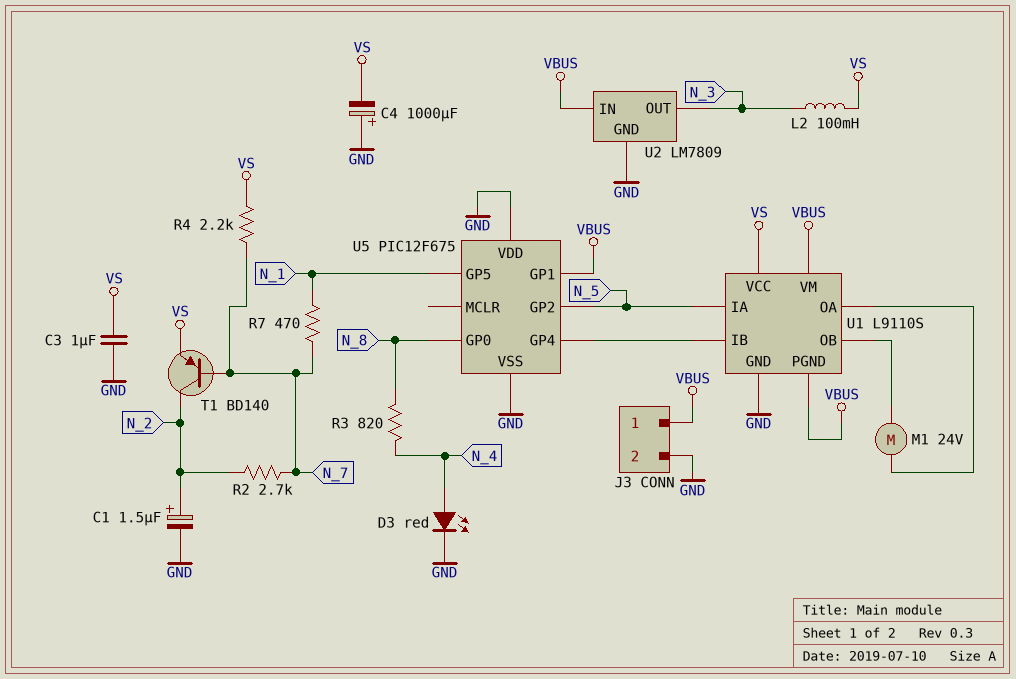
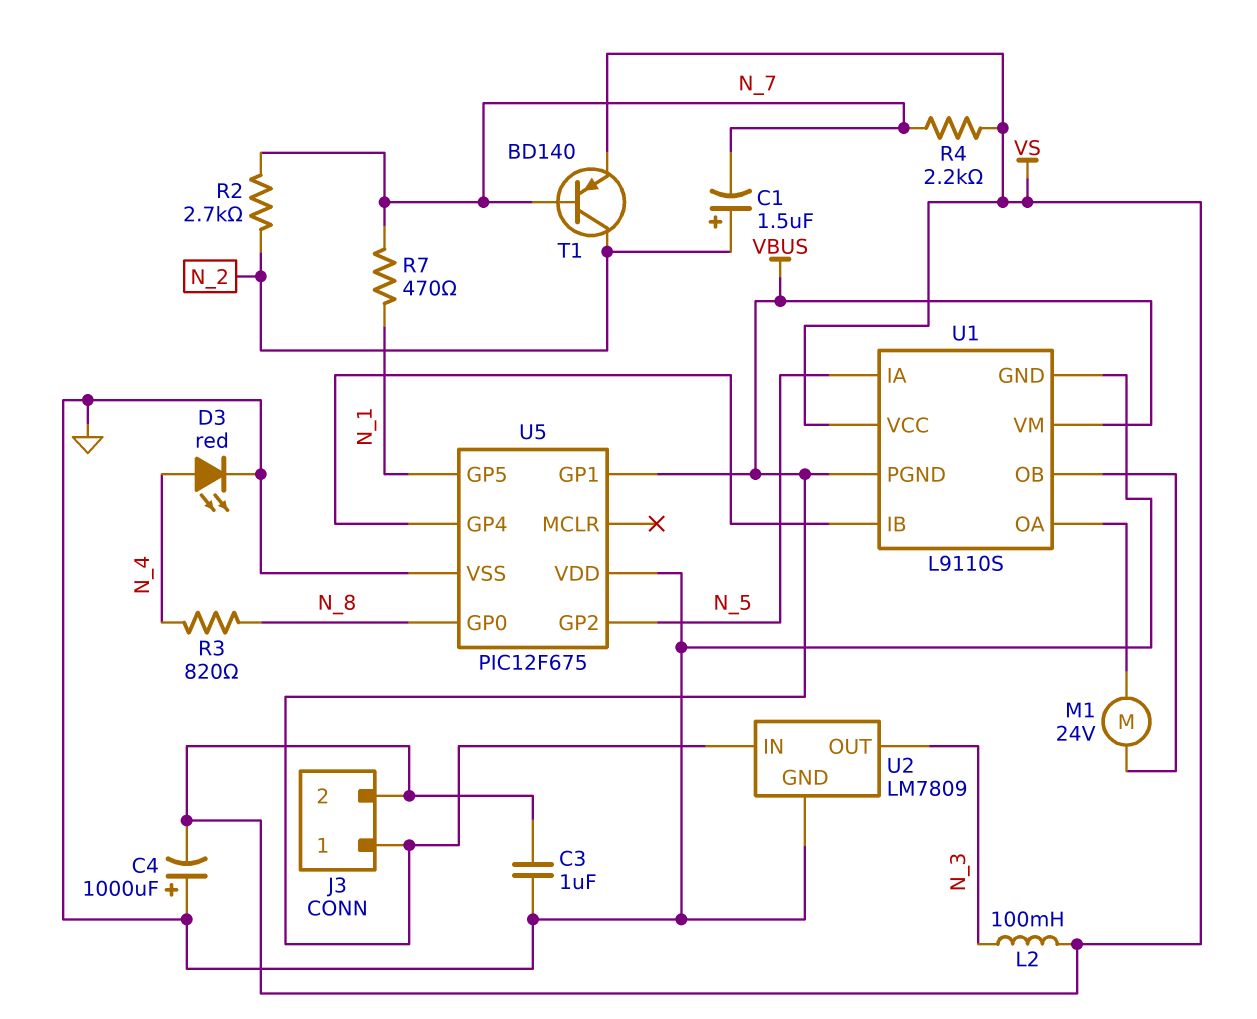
C1: 1.5uF (plus N_2, minus GND) -> 1.5uF (plus N_2, minus N_7)
J3 pin 2: GND -> VS

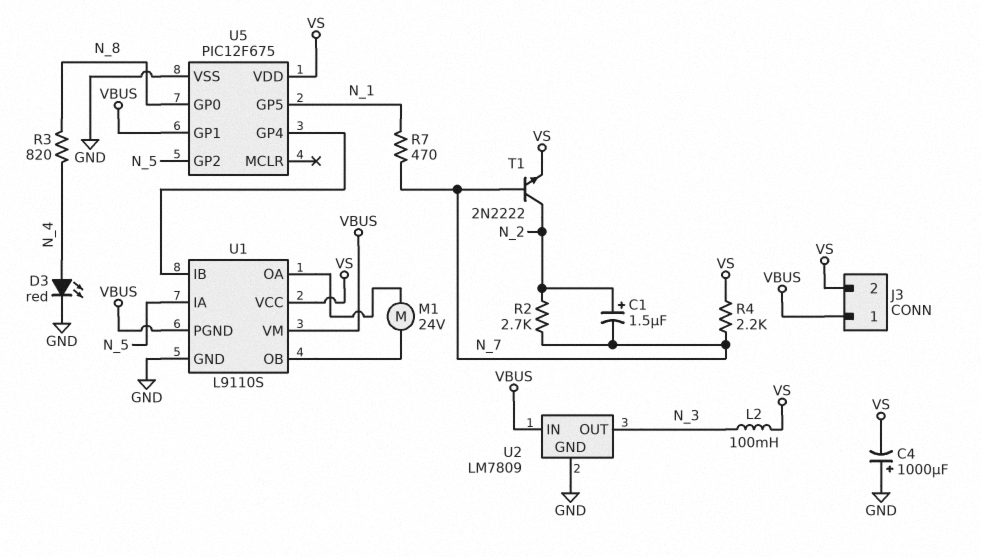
C3: 1uF (GND, VS) -> none
T1: PNP BD140 (B N_7, C N_2, E VS) -> NPN 2N2222 (B N_7, C N_2, E VS)
U5 pin VDD: GND -> VS

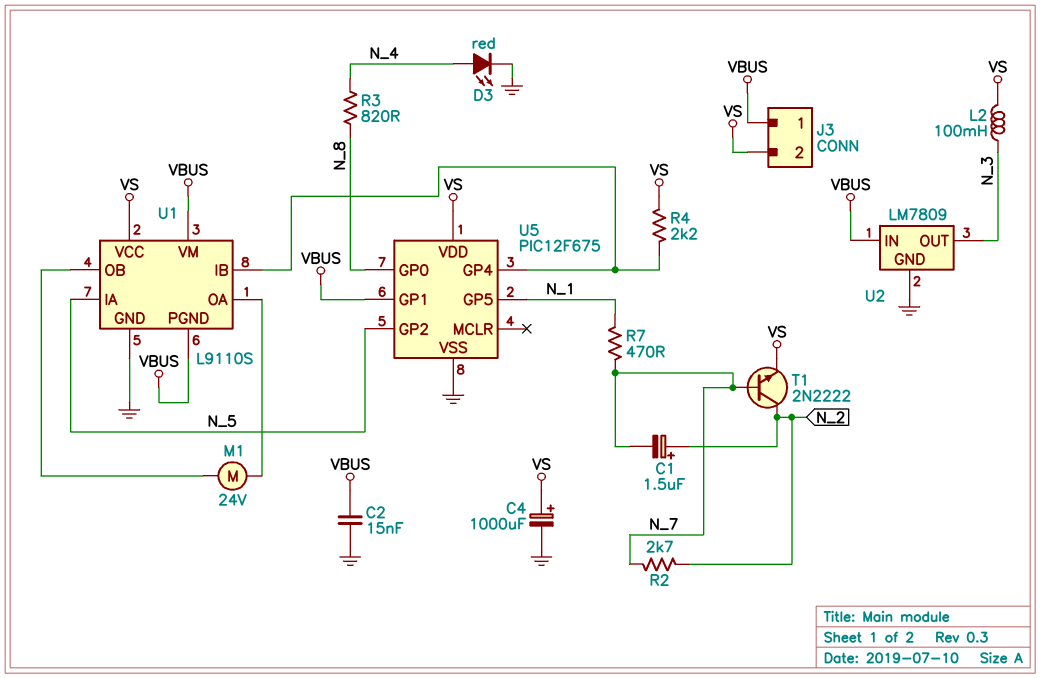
C2: none -> 15nF (GND, VBUS)
C4: 1000uF (plus GND, minus VS) -> 1000uF (plus VS, minus GND)
R4: 2.2k (N_7, VS) -> 2.2k (U1/IB, VS)

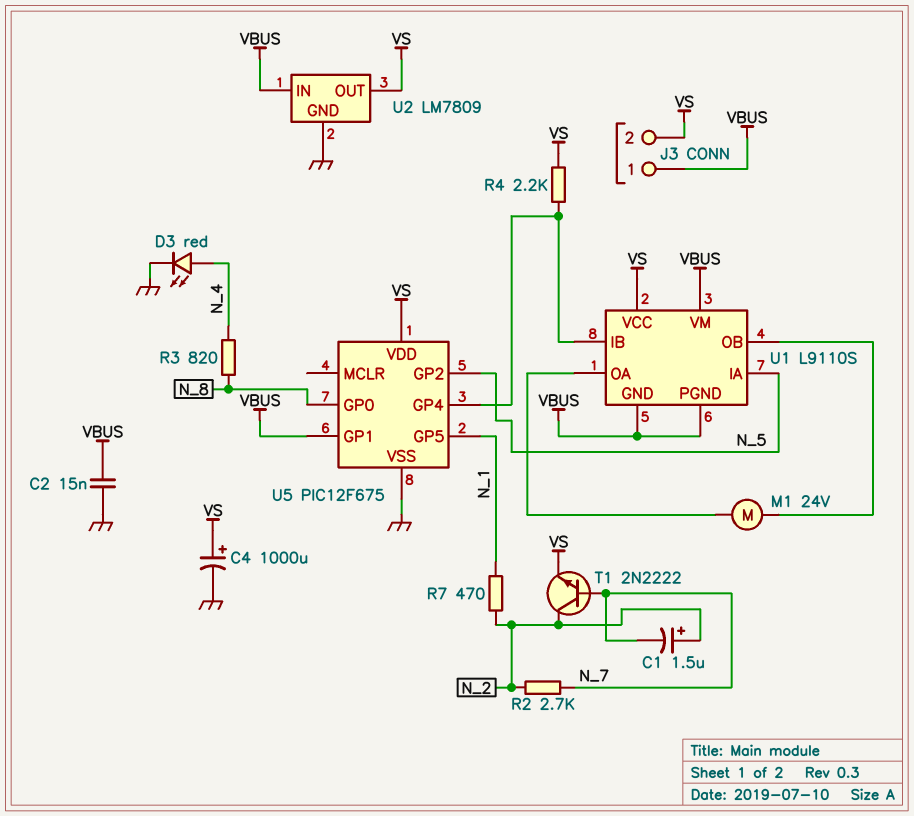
L2: 100mH (N_3, VS) -> none
R7: 470 (N_1, N_7) -> 470 (N_1, N_2)
U1 pin GND: GND -> VBUS
U2 pin OUT: N_3 -> VS

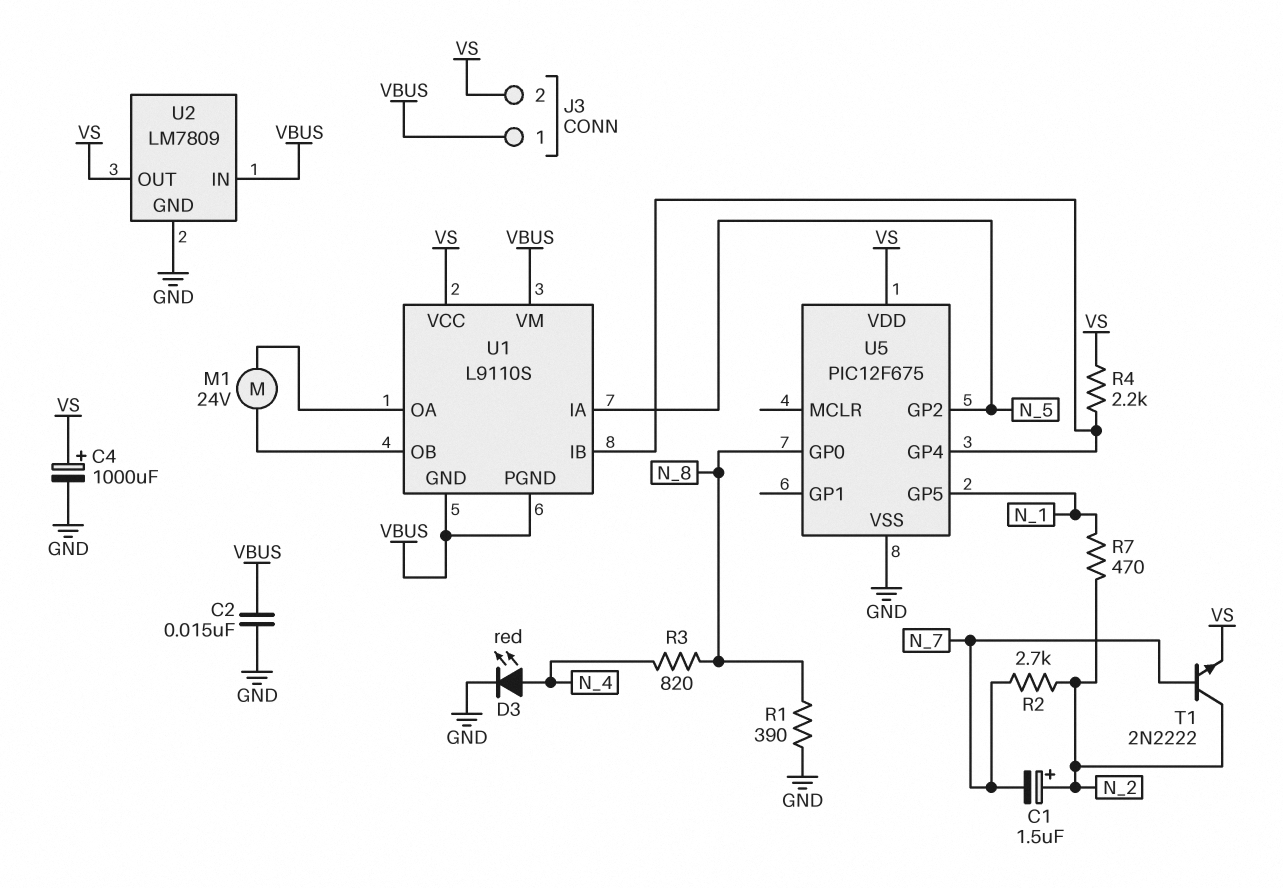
R1: none -> 390 (GND, N_8)
U5 pin GP1: VBUS -> none

